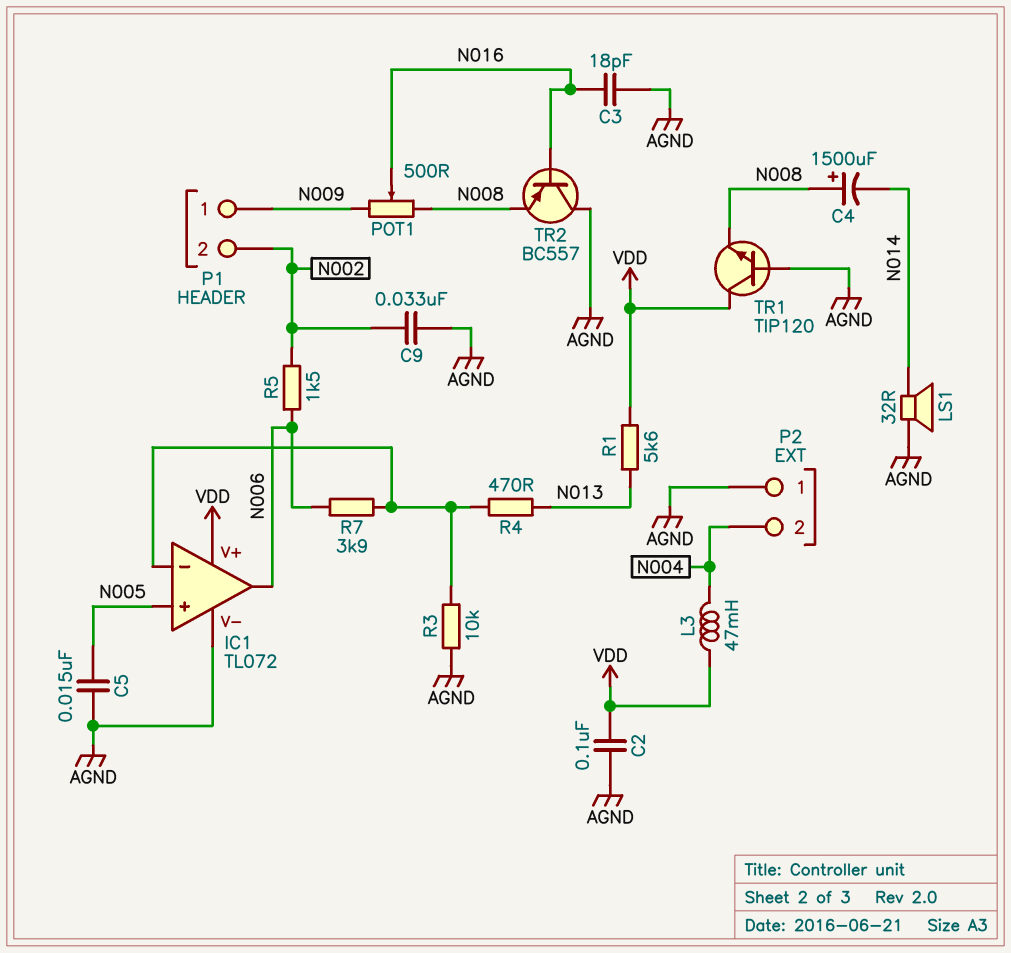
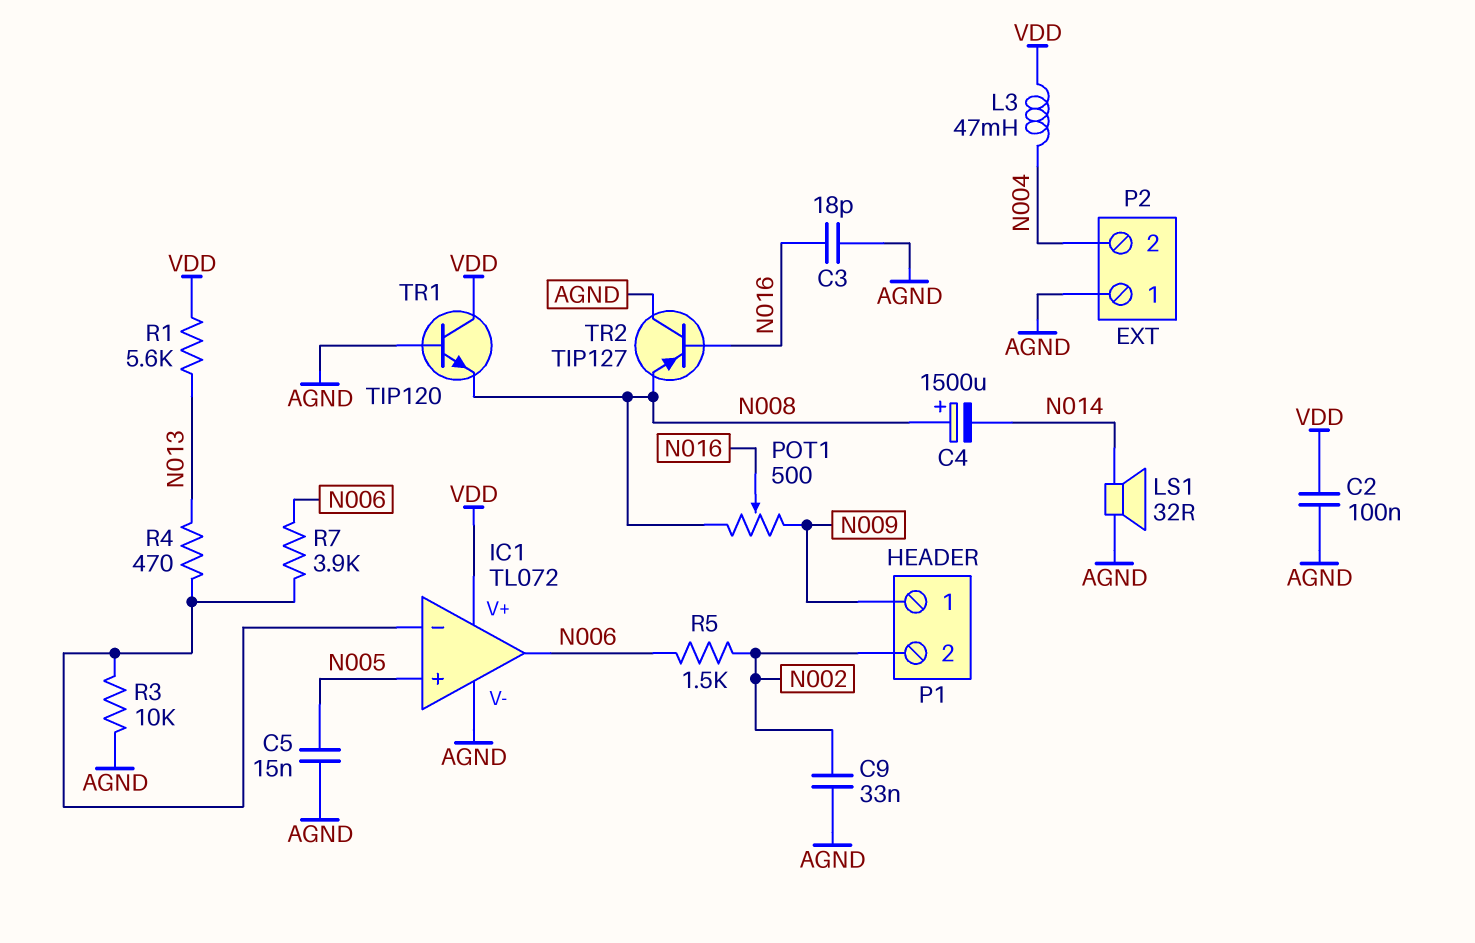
TR2: PNP BC557 (B N016, C AGND, E N008) -> PNP TIP127 (B N016, C AGND, E N008)

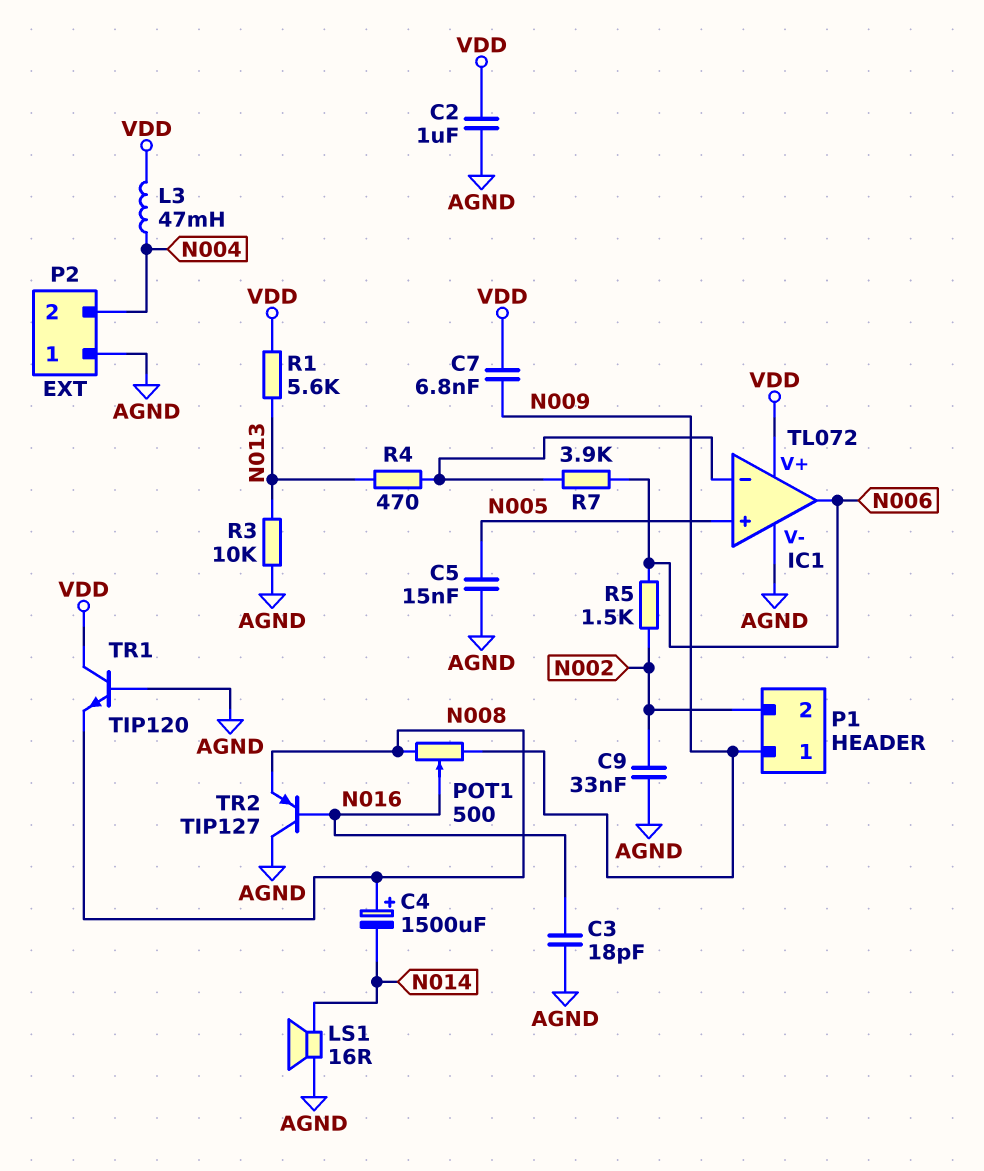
C2: 100nF (AGND, VDD) -> 1uF (AGND, VDD)
C7: none -> 6.8nF (N009, VDD)
LS1: speaker 32R (AGND, N014) -> speaker 16R (AGND, N014)
R3: 10k (AGND, IC1/in-) -> 10k (AGND, N013)

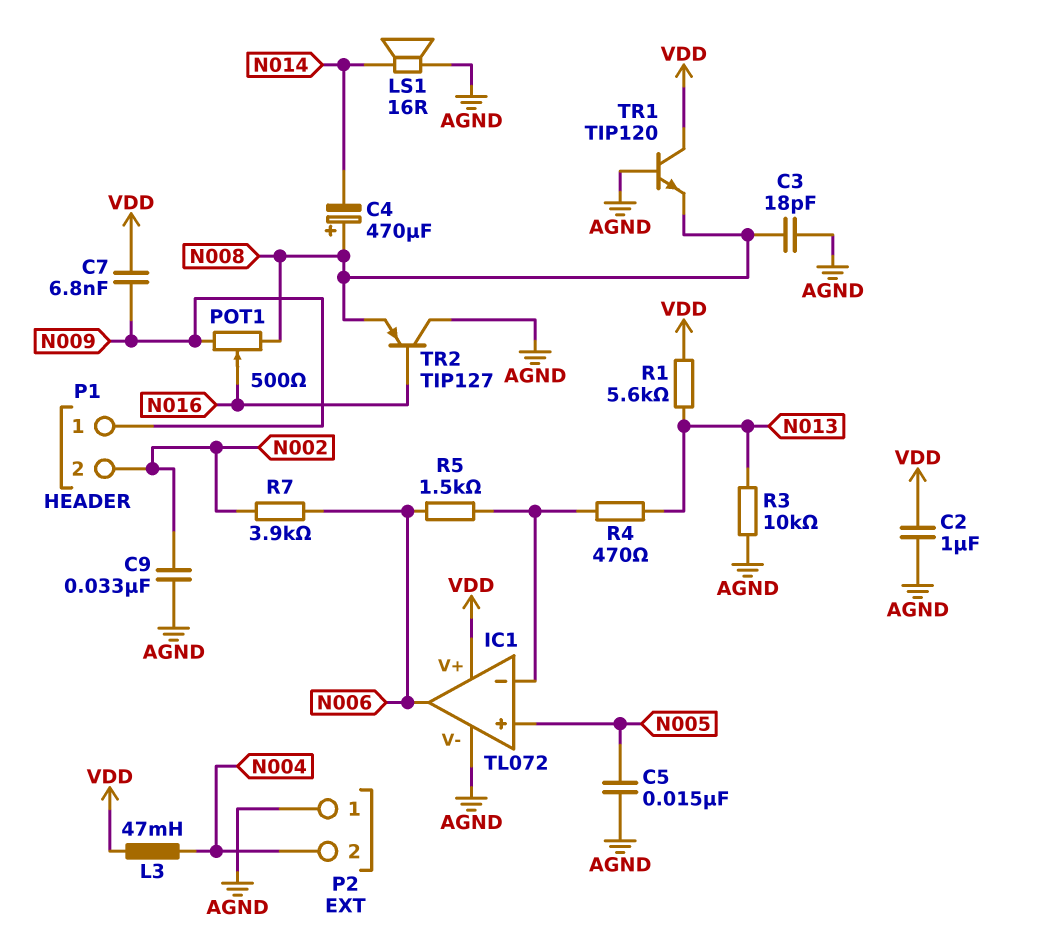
C3: 18pF (AGND, N016) -> 18pF (AGND, N008)
C4: 1500uF (plus N008, minus N014) -> 470uF (plus N008, minus N014)
R5: 1.5k (N002, N006) -> 1.5k (IC1/in-, N006)
R7: 3.9k (IC1/in-, N006) -> 3.9k (N002, N006)

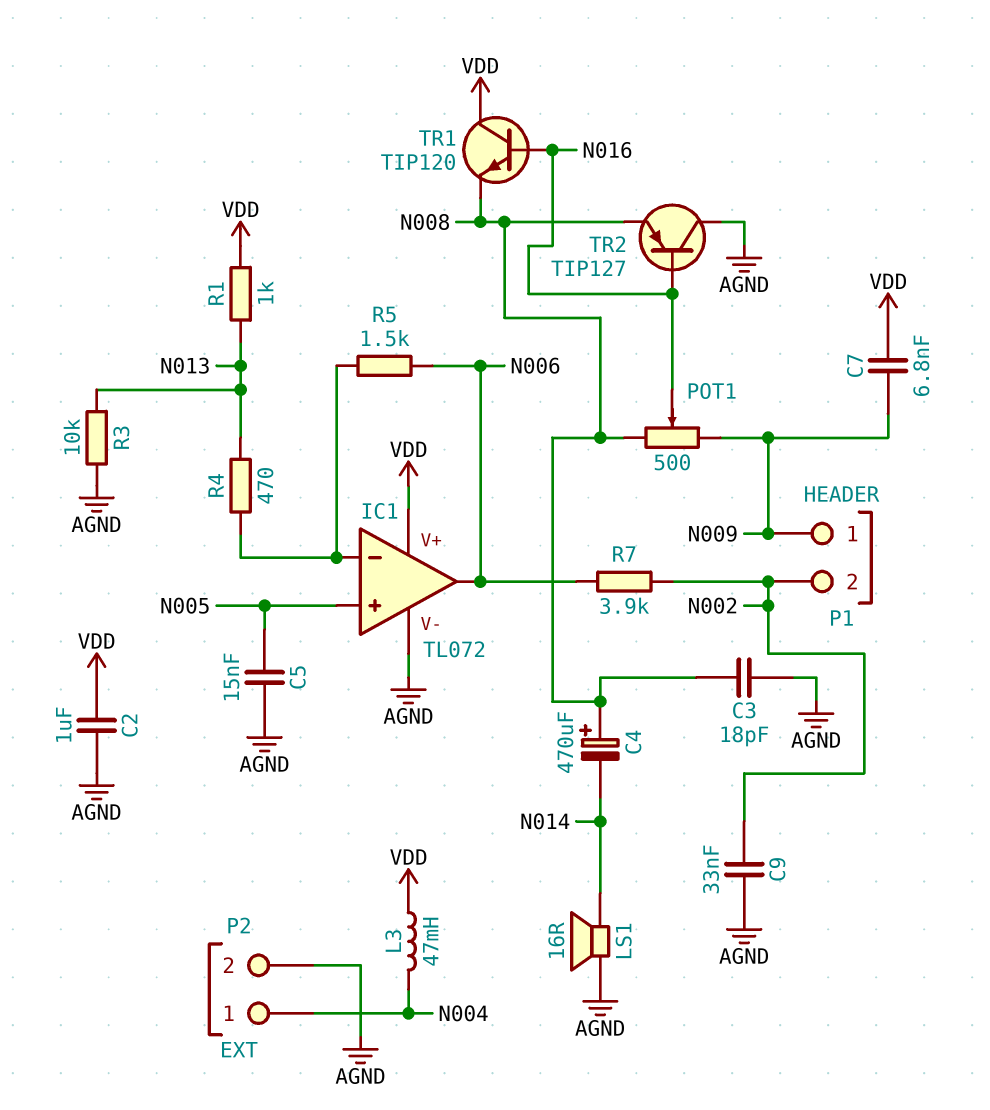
P2 pin 1: AGND -> N004
P2 pin 2: N004 -> AGND
R1: 5.6k (N013, VDD) -> 1k (N013, VDD)
TR1: NPN TIP120 (B AGND, C VDD, E N008) -> NPN TIP120 (B N016, C VDD, E N008)

